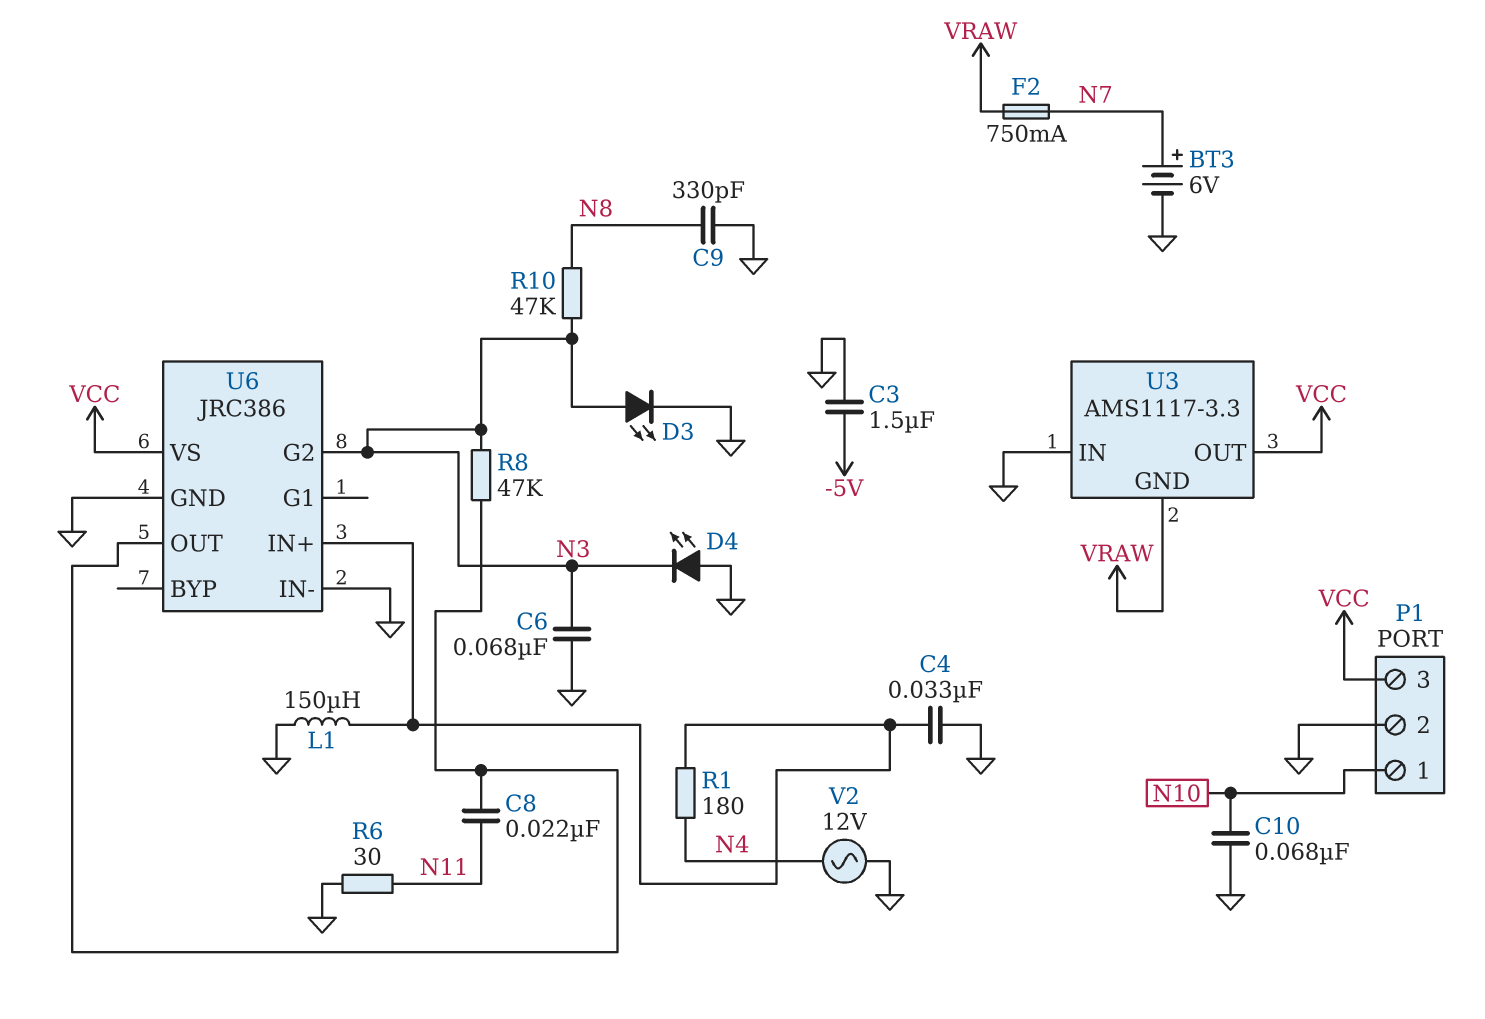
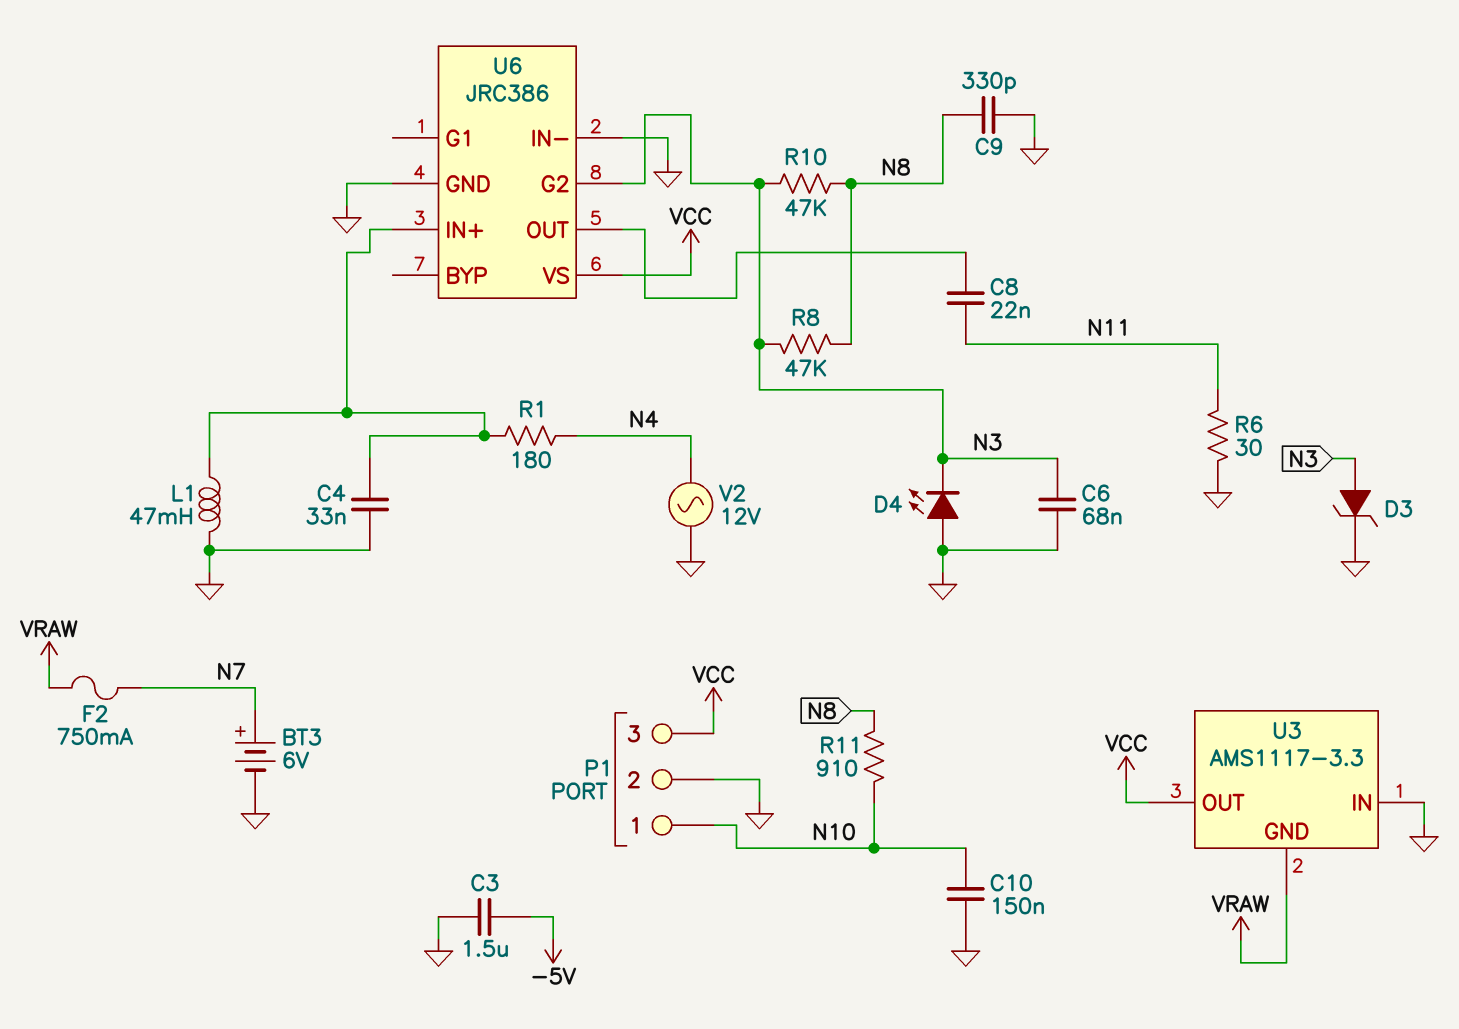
C10: 68nF (GND, N10) -> 150nF (GND, N10)
D3: LED (A N3, K GND) -> zener (A N3, K GND)
L1: 150uH (GND, U6/IN+) -> 47mH (GND, U6/IN+)
R8: 47k (N3, U6/OUT) -> 47k (N3, N8)
R11: none -> 910 (N8, N10)

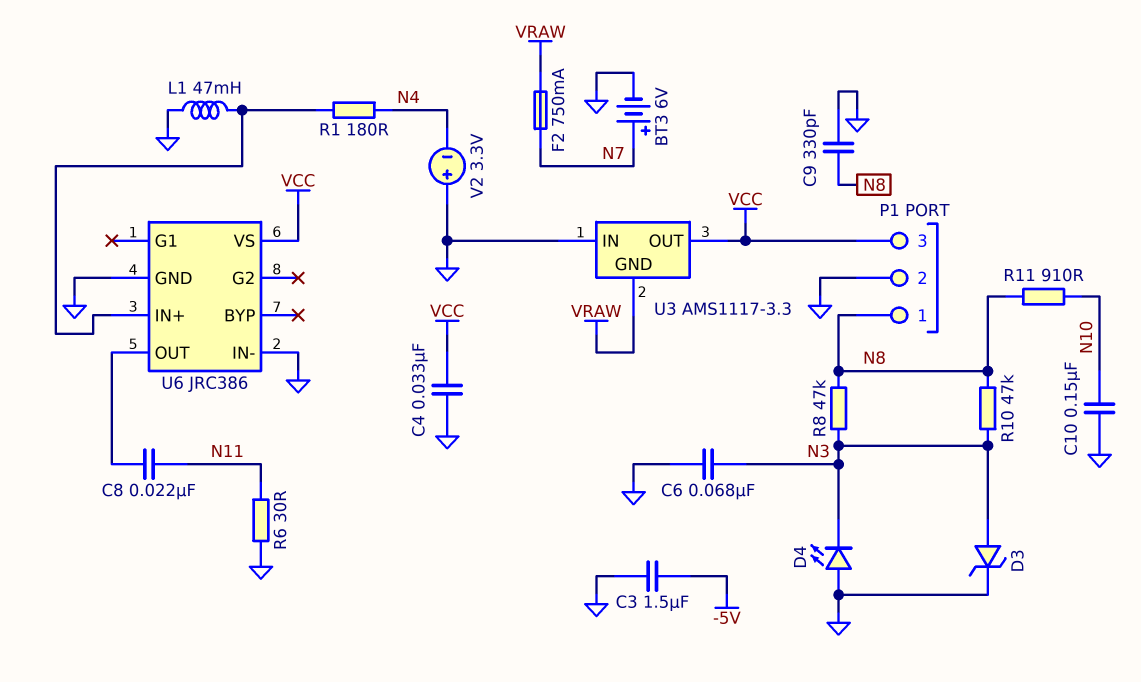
C4: 33nF (GND, U6/IN+) -> 33nF (GND, VCC)
P1 pin 1: N10 -> N8
U6 pin G2: N3 -> none
V2: AC 12V (GND, N4) -> 3.3V (plus GND, minus N4)

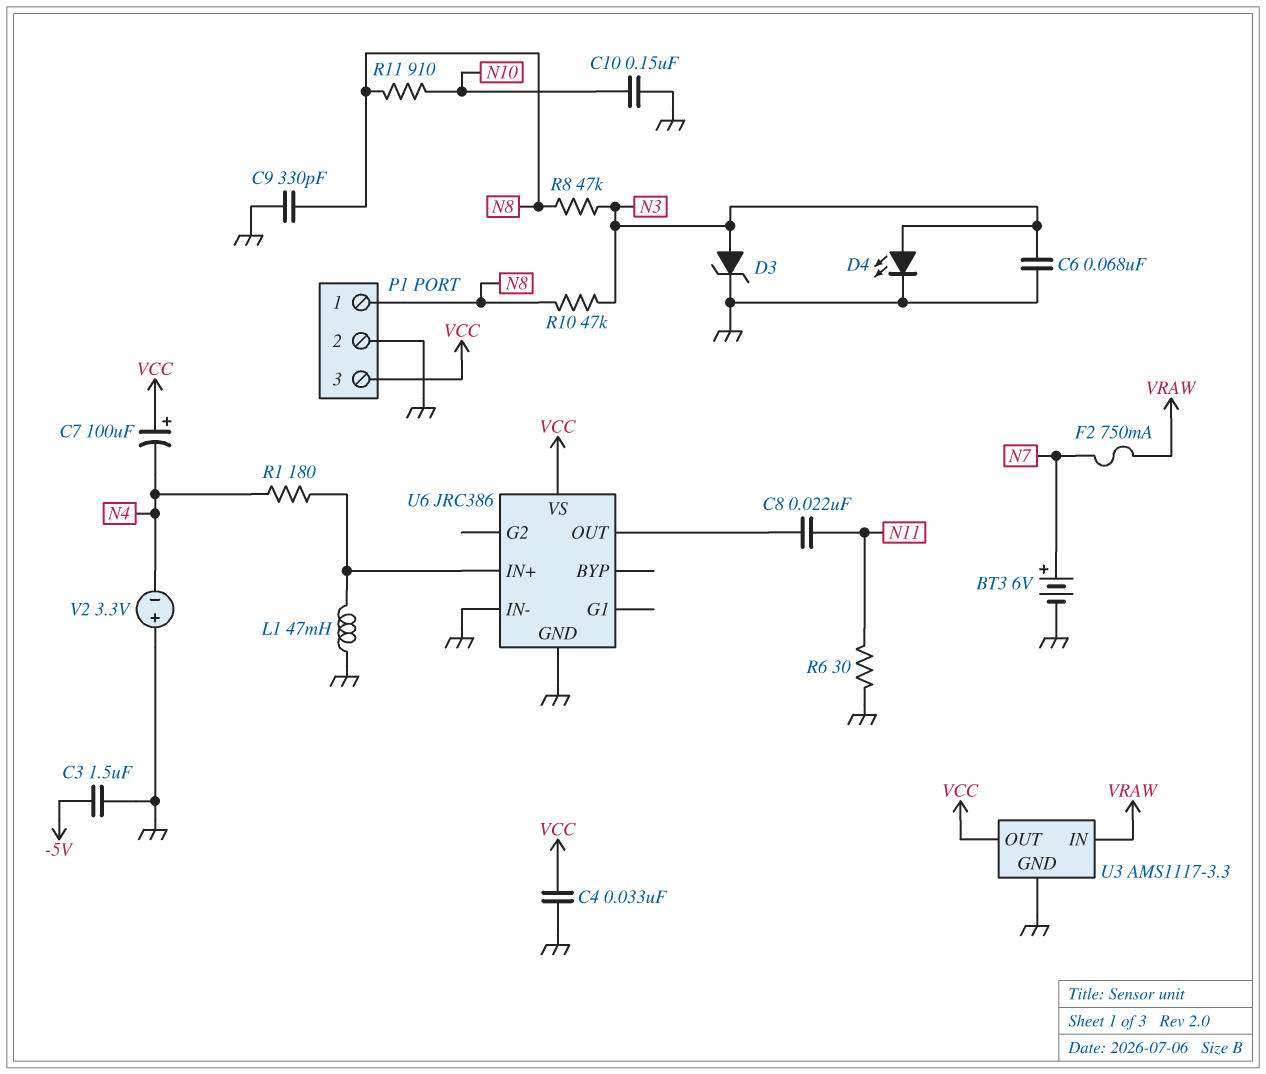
C7: none -> 100uF (plus VCC, minus N4)
D4: LED (A GND, K N3) -> LED (A N3, K GND)
U3 pin GND: VRAW -> GND
U3 pin IN: GND -> VRAW

